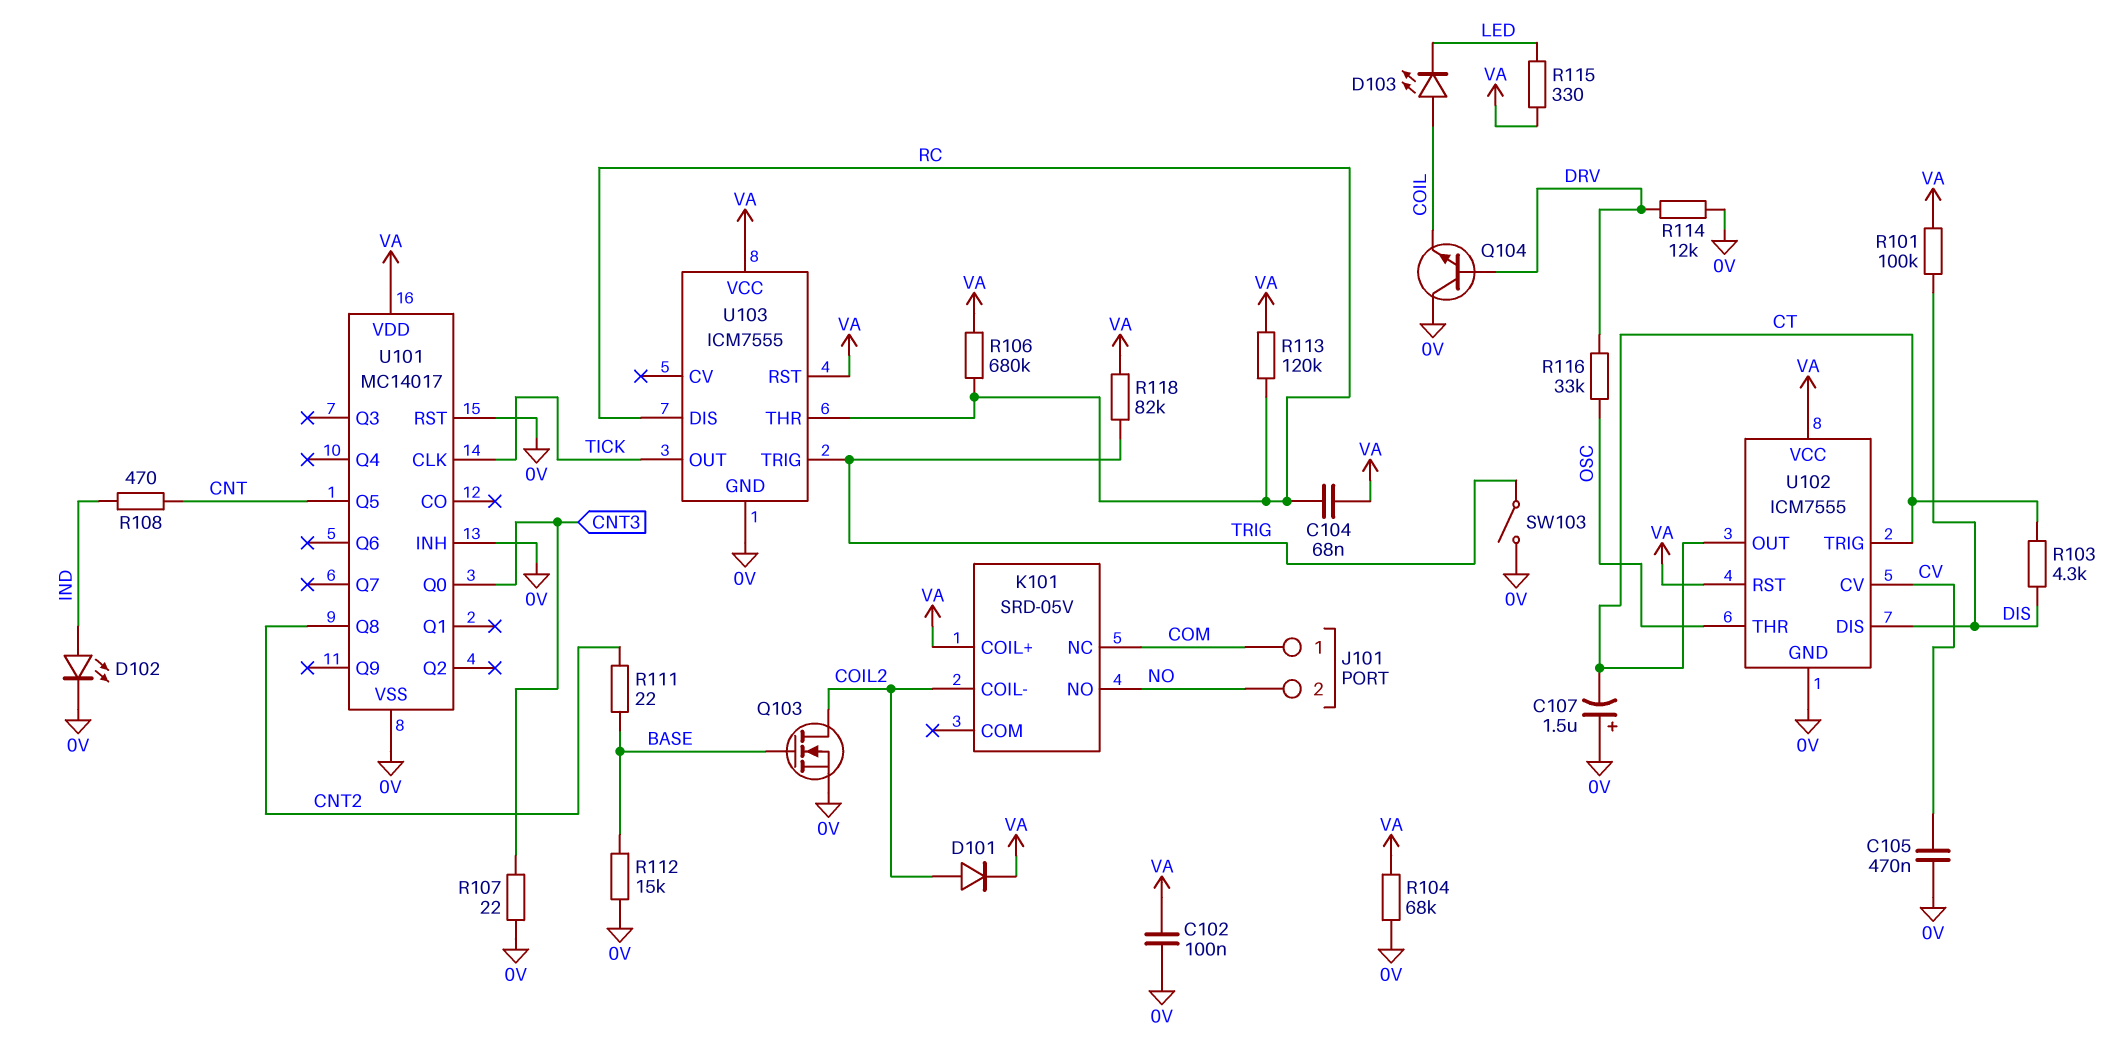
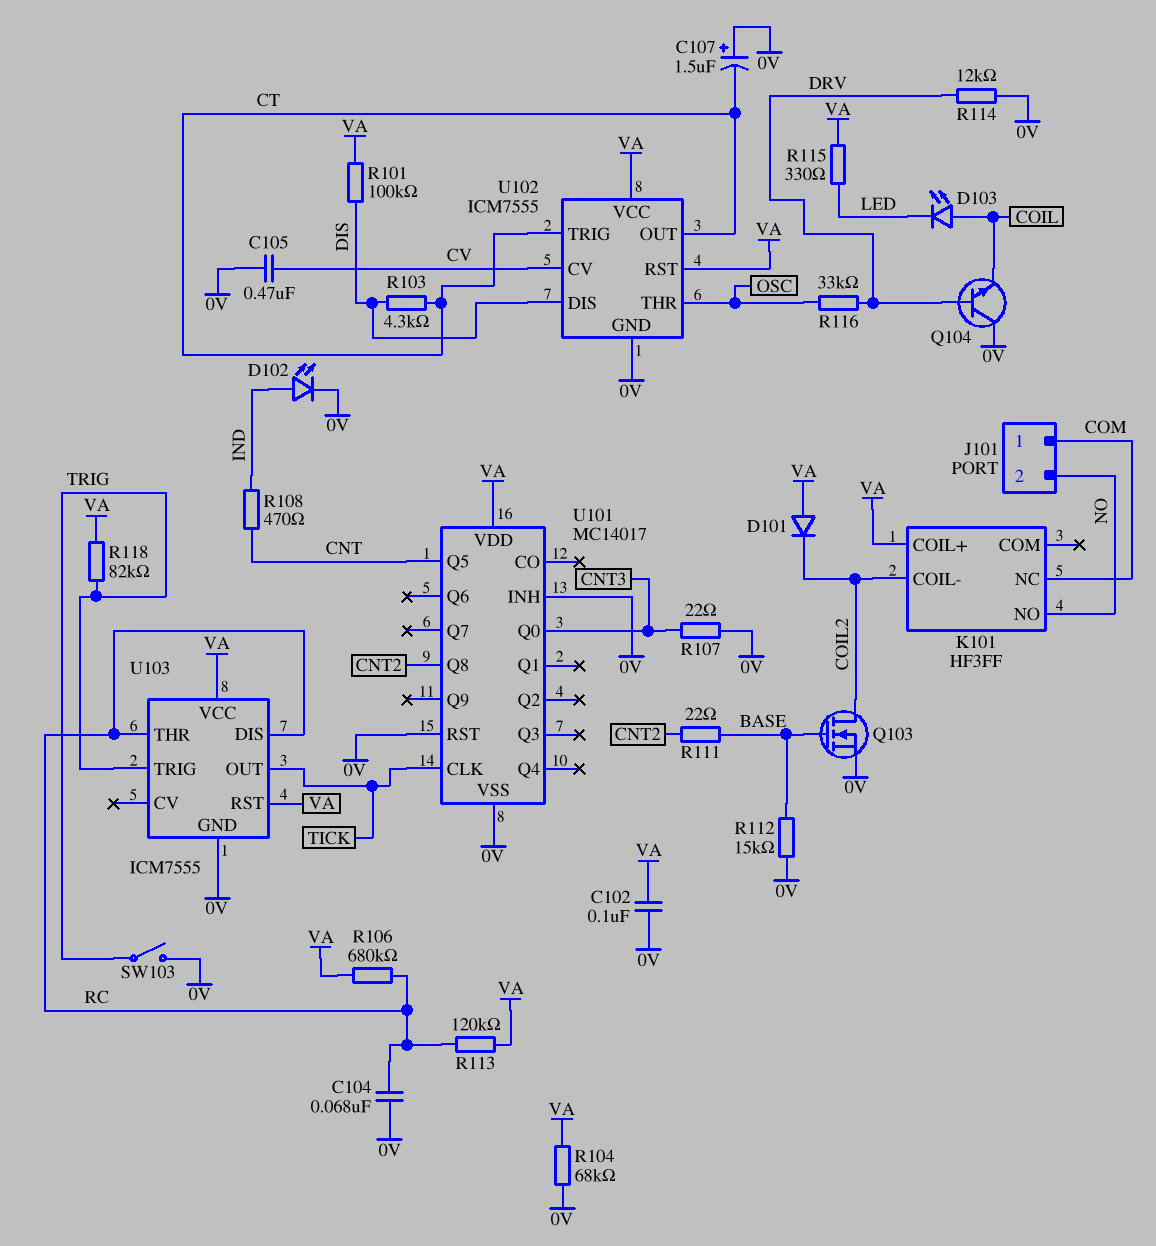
C104: 68nF (RC, VA) -> 68nF (0V, RC)
D101: diode (A COIL2, K VA) -> diode (A VA, K COIL2)
K101: SRD-05V -> HF3FF

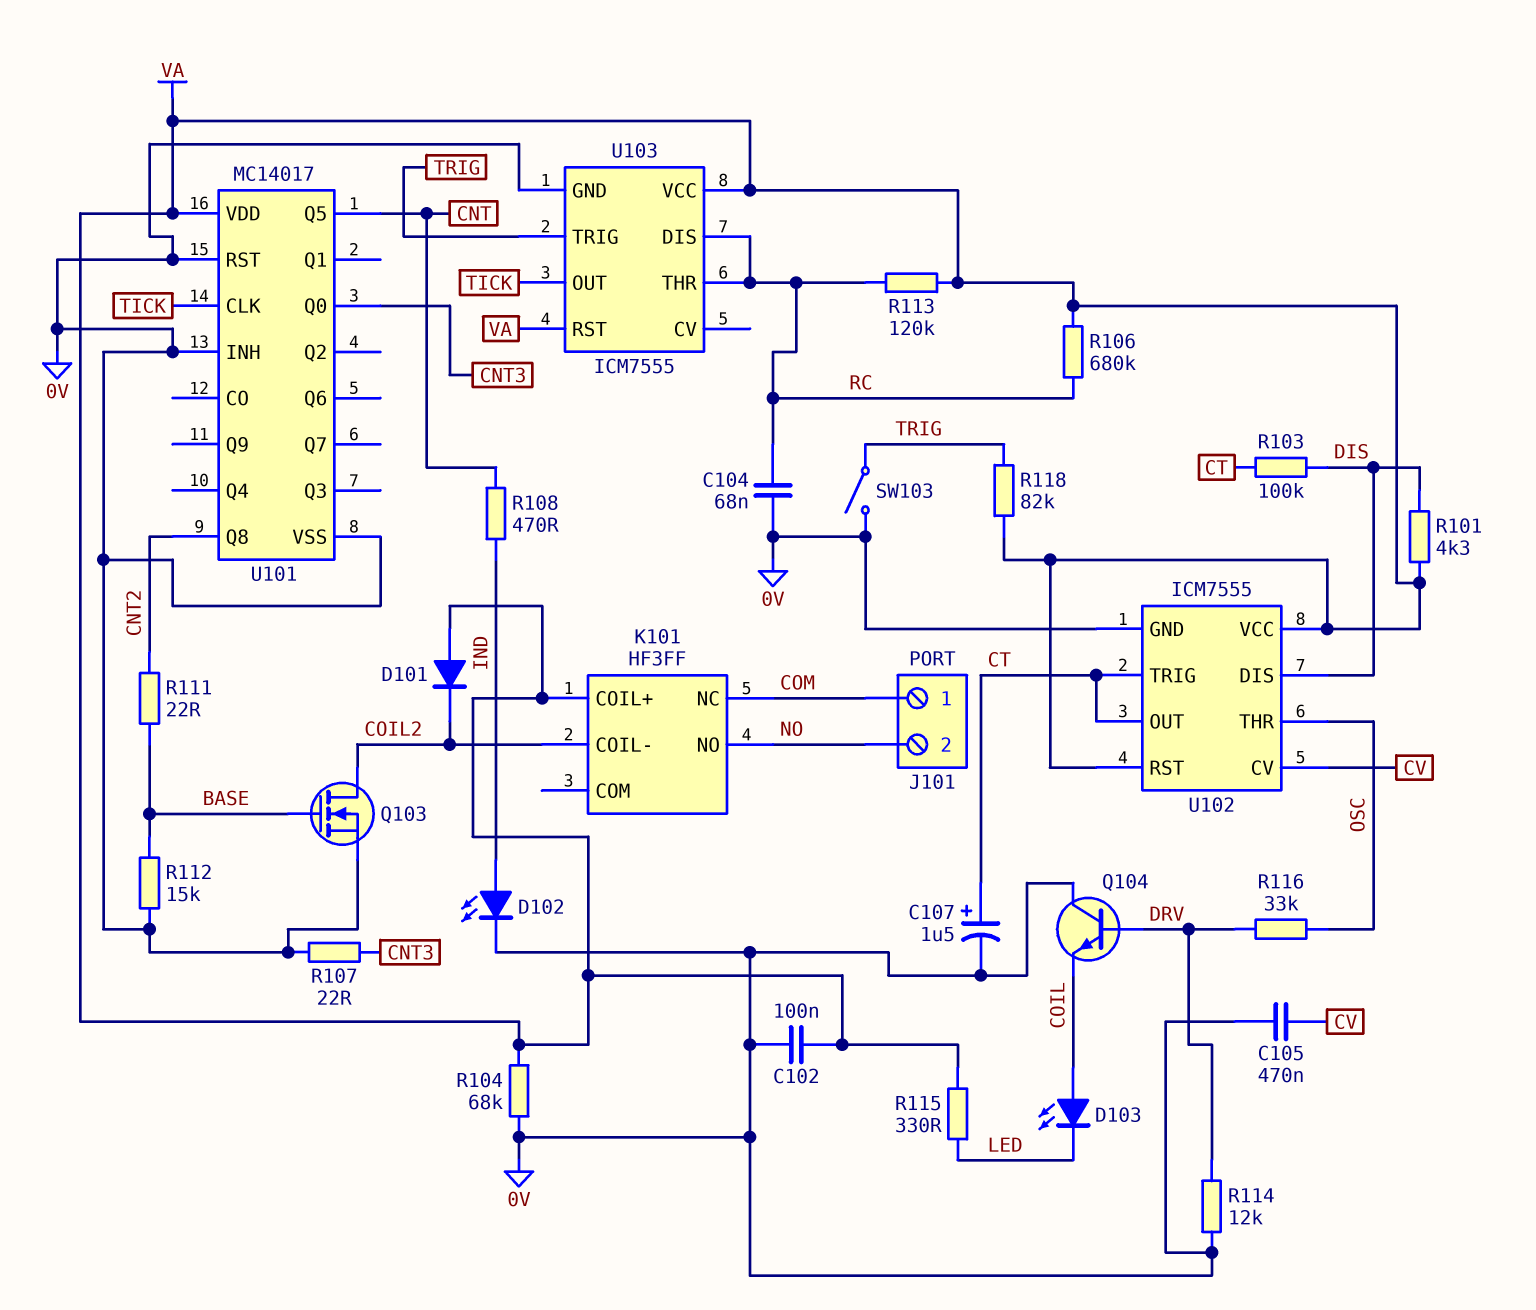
C107: 1.5uF (plus 0V, minus CT) -> 1.5uF (plus CT, minus 0V)
R101: 100k (DIS, VA) -> 4.3k (DIS, VA)
R103: 4.3k (CT, DIS) -> 100k (CT, DIS)

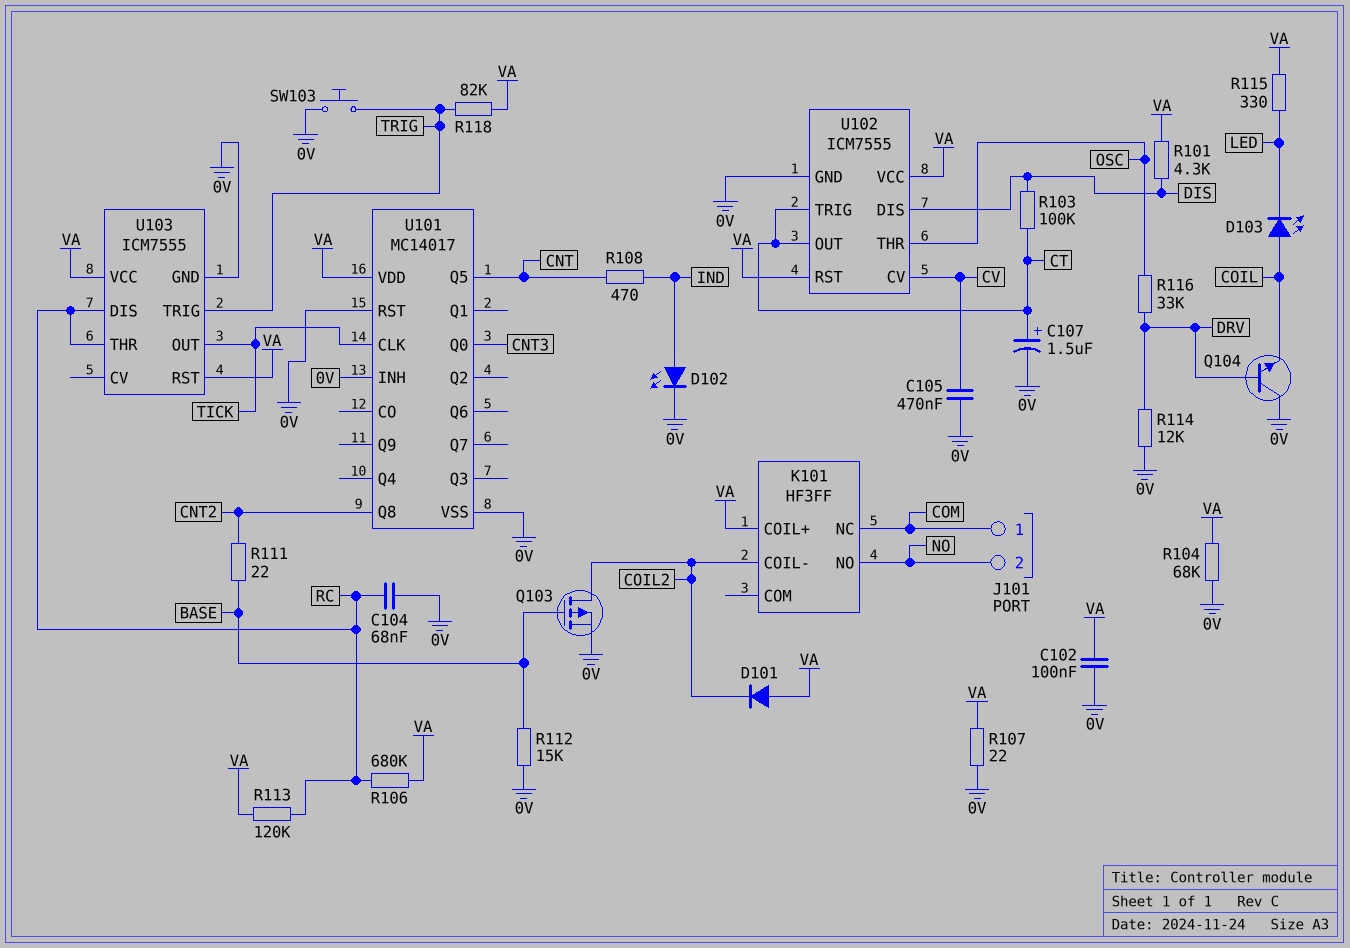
Q103: NMOS (G BASE, D COIL2, S 0V) -> PMOS (G BASE, D COIL2, S 0V)
R107: 22 (0V, CNT3) -> 22 (0V, VA)
SW103: switch (0V, TRIG) -> button (0V, TRIG)

